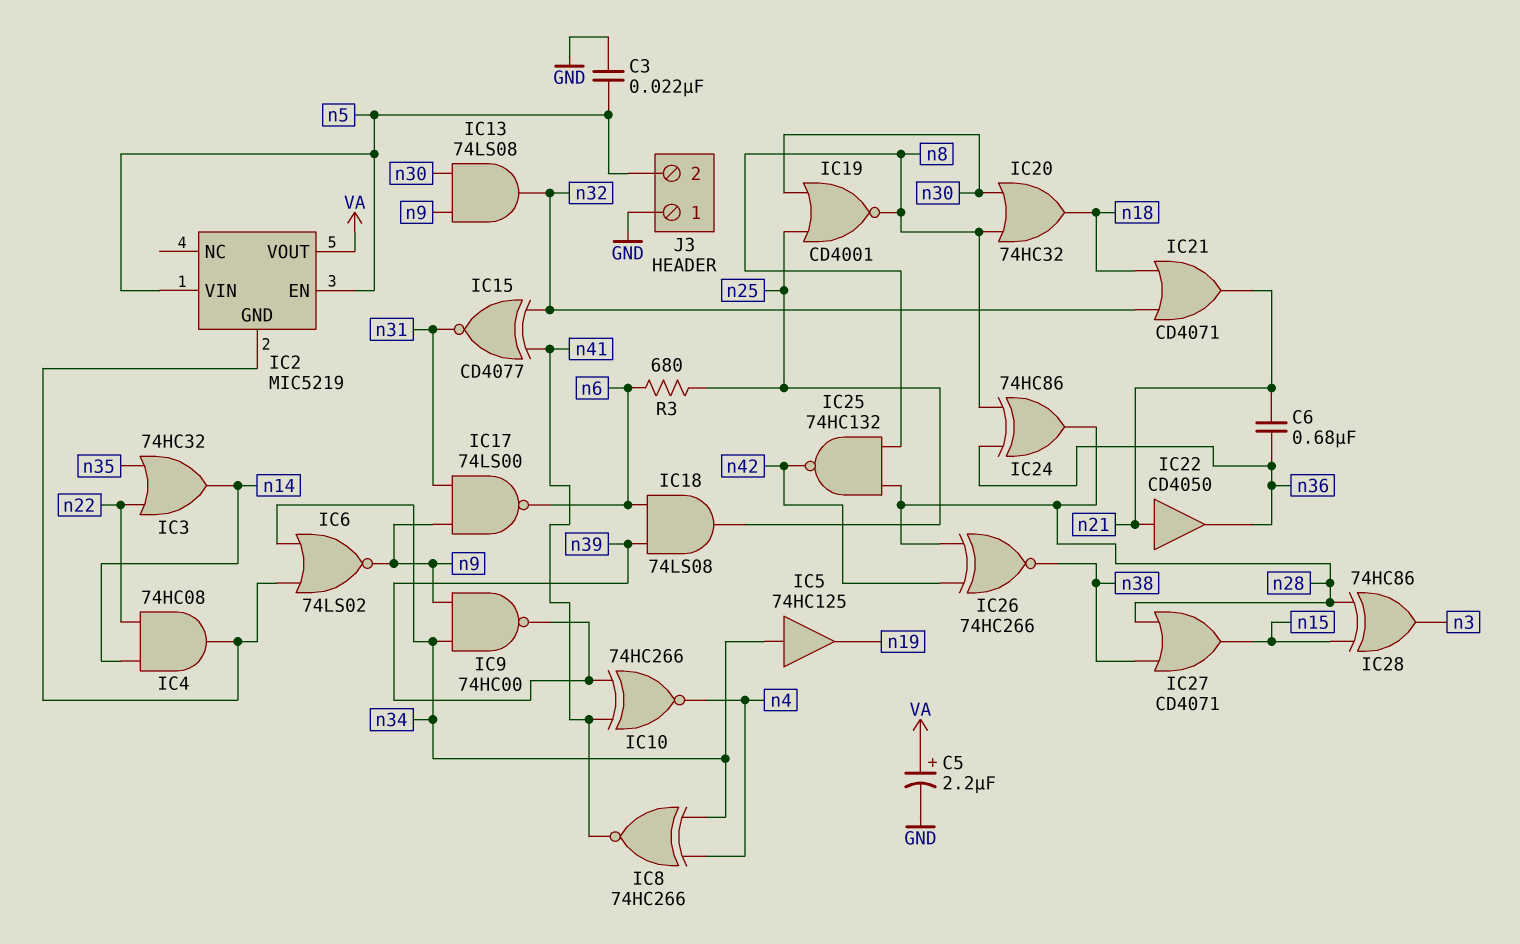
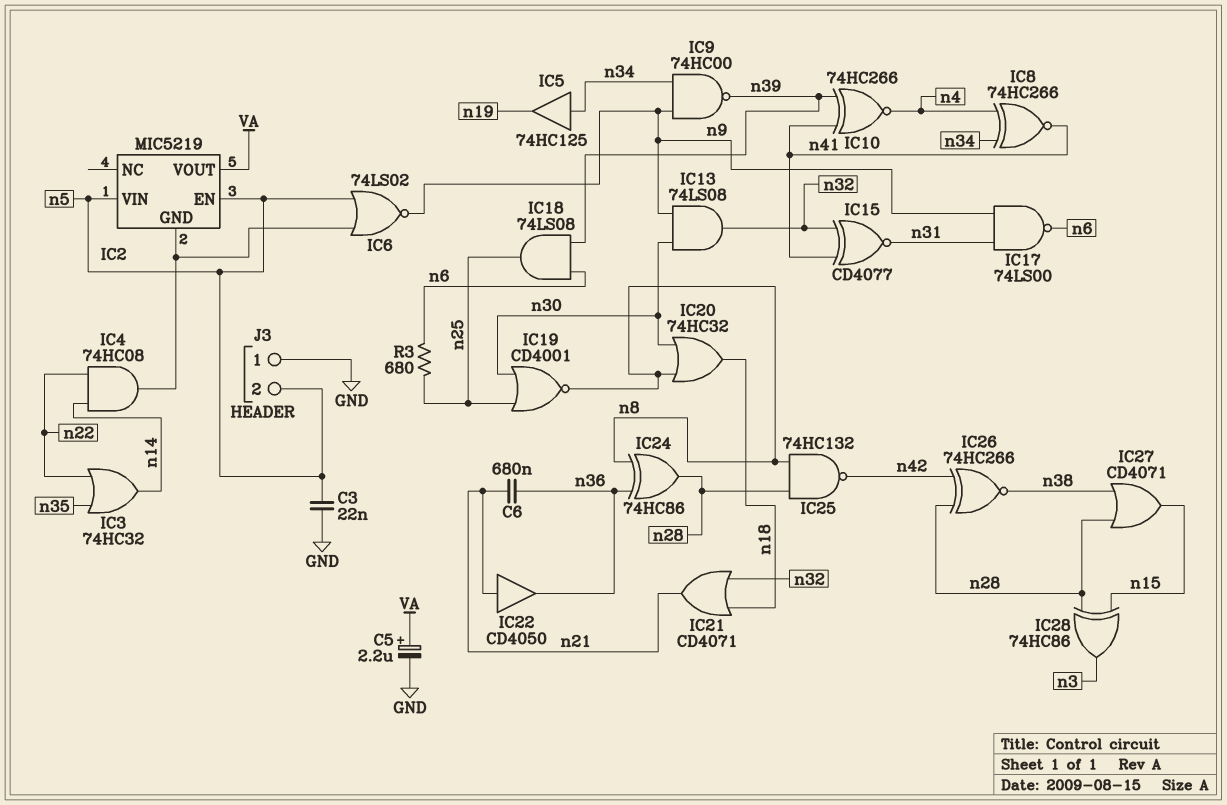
IC6: NOR 74LS02 (in IC2/GND, in n34, out n9) -> NOR 74LS02 (in IC2/GND, in n5, out n9)

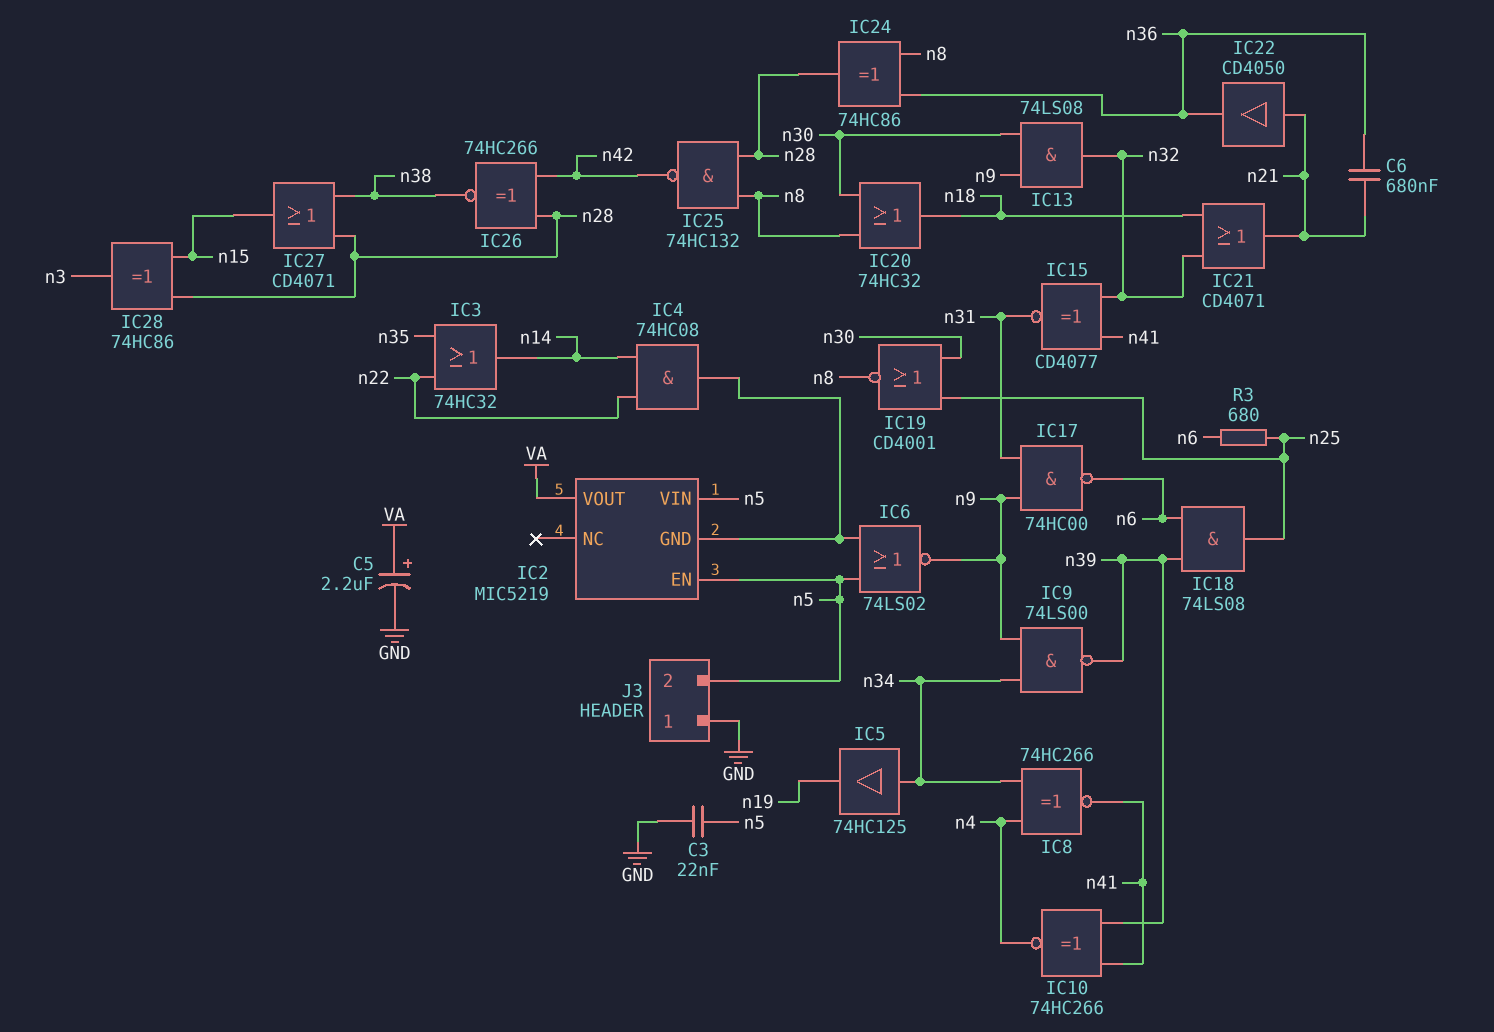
IC9: NAND 74HC00 (in n9, in n34, out n39) -> NAND 74LS00 (in n9, in n34, out n39)
IC17: NAND 74LS00 (in n9, in n31, out n6) -> NAND 74HC00 (in n9, in n31, out n6)

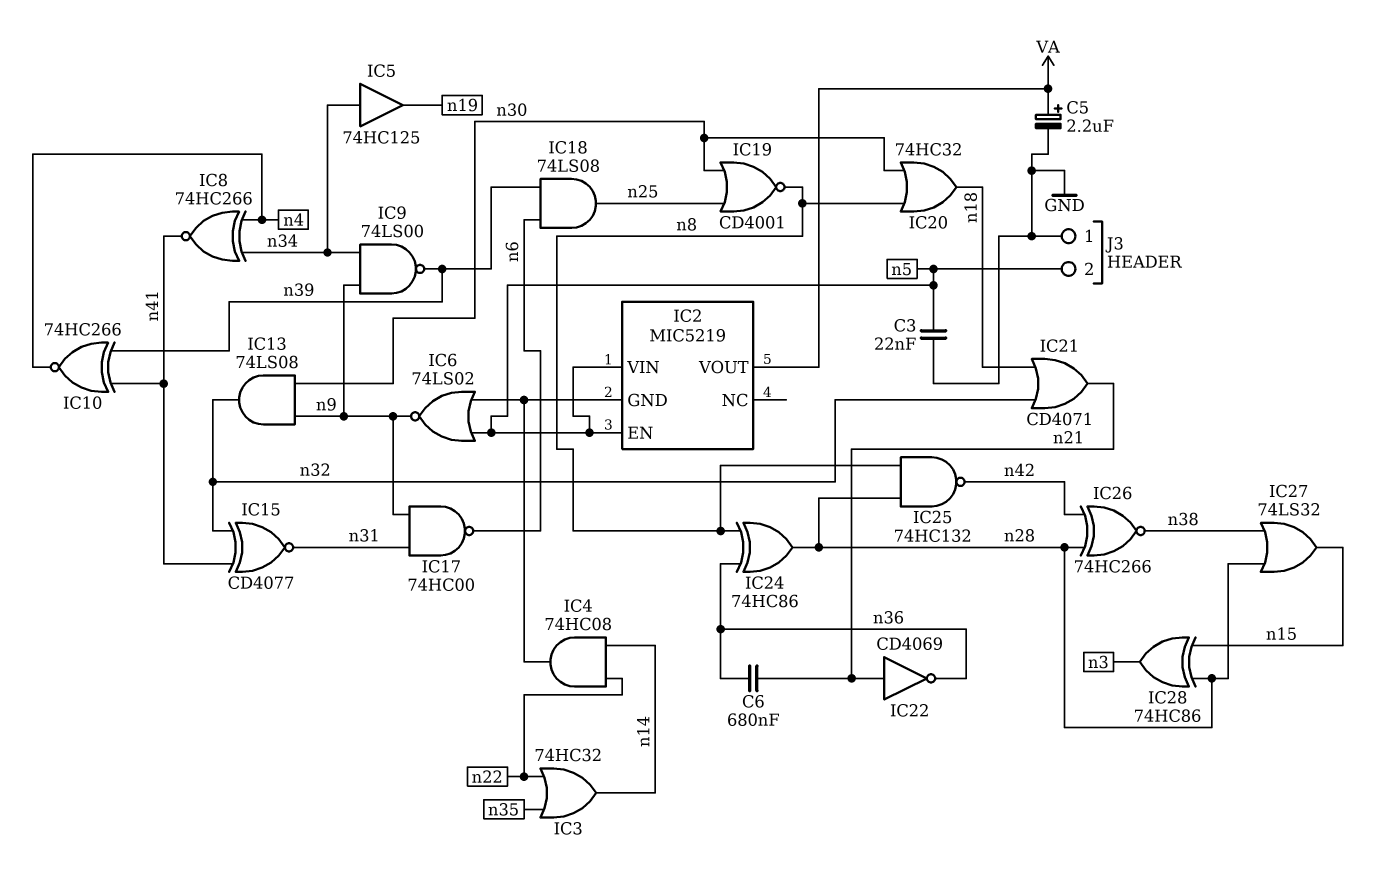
IC22: buffer CD4050 (in n21, out n36) -> NOT CD4069 (in n21, out n36)
IC27: OR CD4071 (in n28, in n38, out n15) -> OR 74LS32 (in n28, in n38, out n15)
R3: 680 (n6, n25) -> none

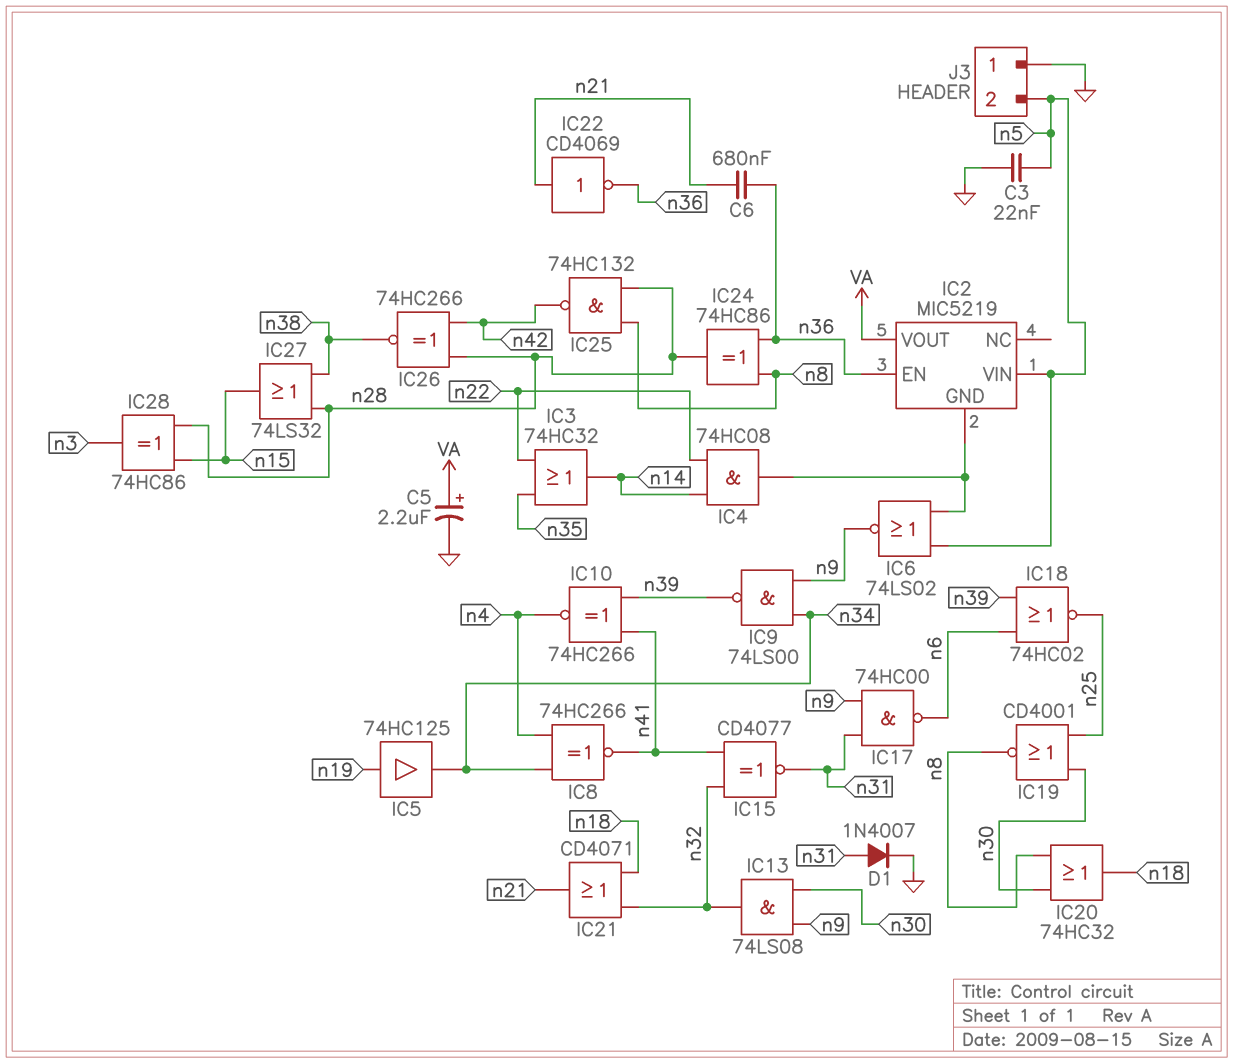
D1: none -> diode 1N4007 (A n31, K GND)
IC2 pin EN: n5 -> n36
IC5: buffer 74HC125 (in n34, out n19) -> buffer 74HC125 (in n19, out n34)
IC18: AND 74LS08 (in n6, in n39, out n25) -> NOR 74HC02 (in n6, in n39, out n25)

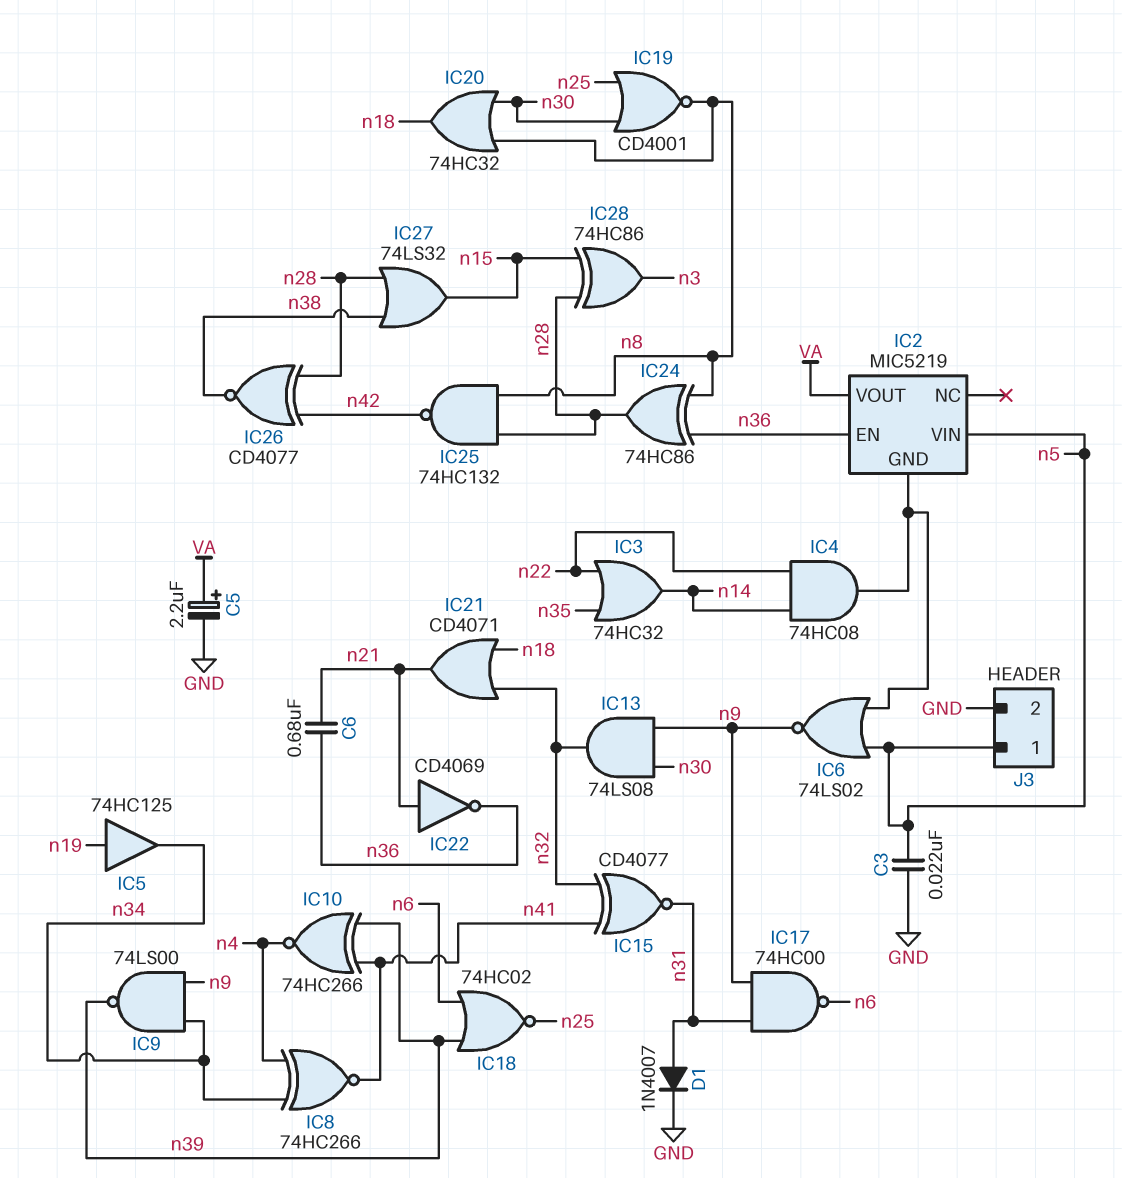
IC26: XNOR 74HC266 (in n28, in n42, out n38) -> XNOR CD4077 (in n28, in n42, out n38)
J3 pin 1: GND -> n5
J3 pin 2: n5 -> GND

